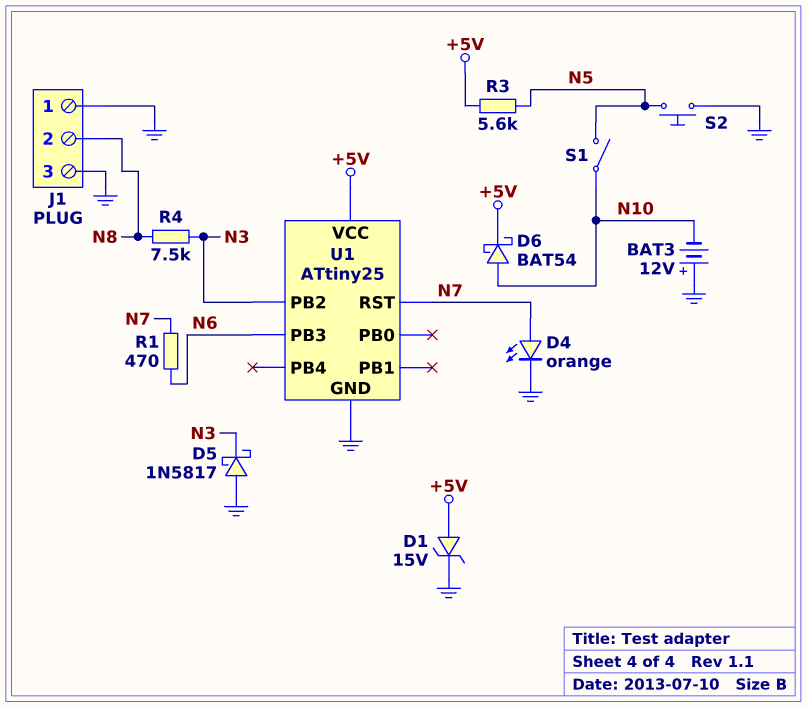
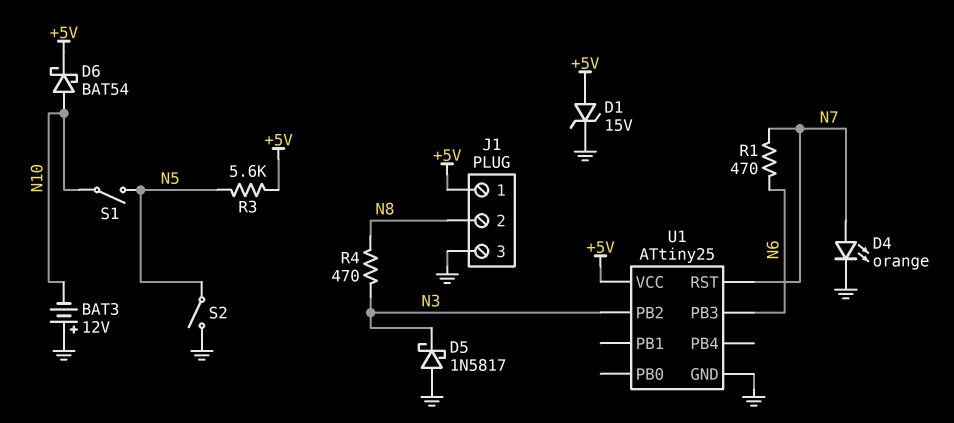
J1 pin 1: GND -> +5V
R4: 7.5k (N3, N8) -> 470 (N3, N8)
S2: button (GND, N5) -> switch (GND, N5)

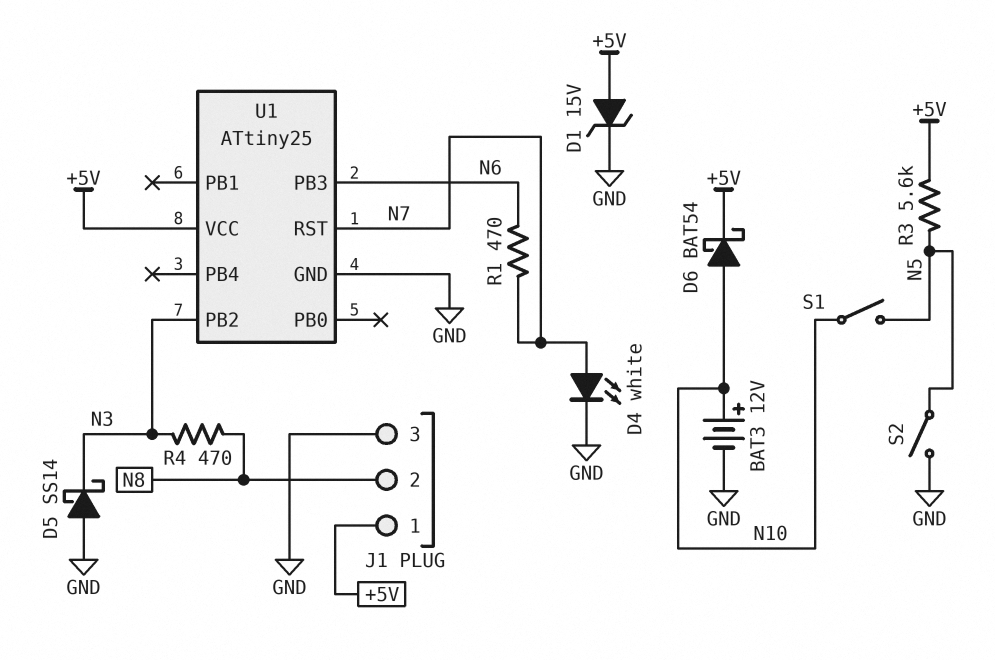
BAT3: 12V (plus GND, minus N10) -> 12V (plus N10, minus GND)
D4: LED orange (A N7, K GND) -> LED white (A N7, K GND)
D5: schottky 1N5817 (A GND, K N3) -> schottky SS14 (A GND, K N3)

